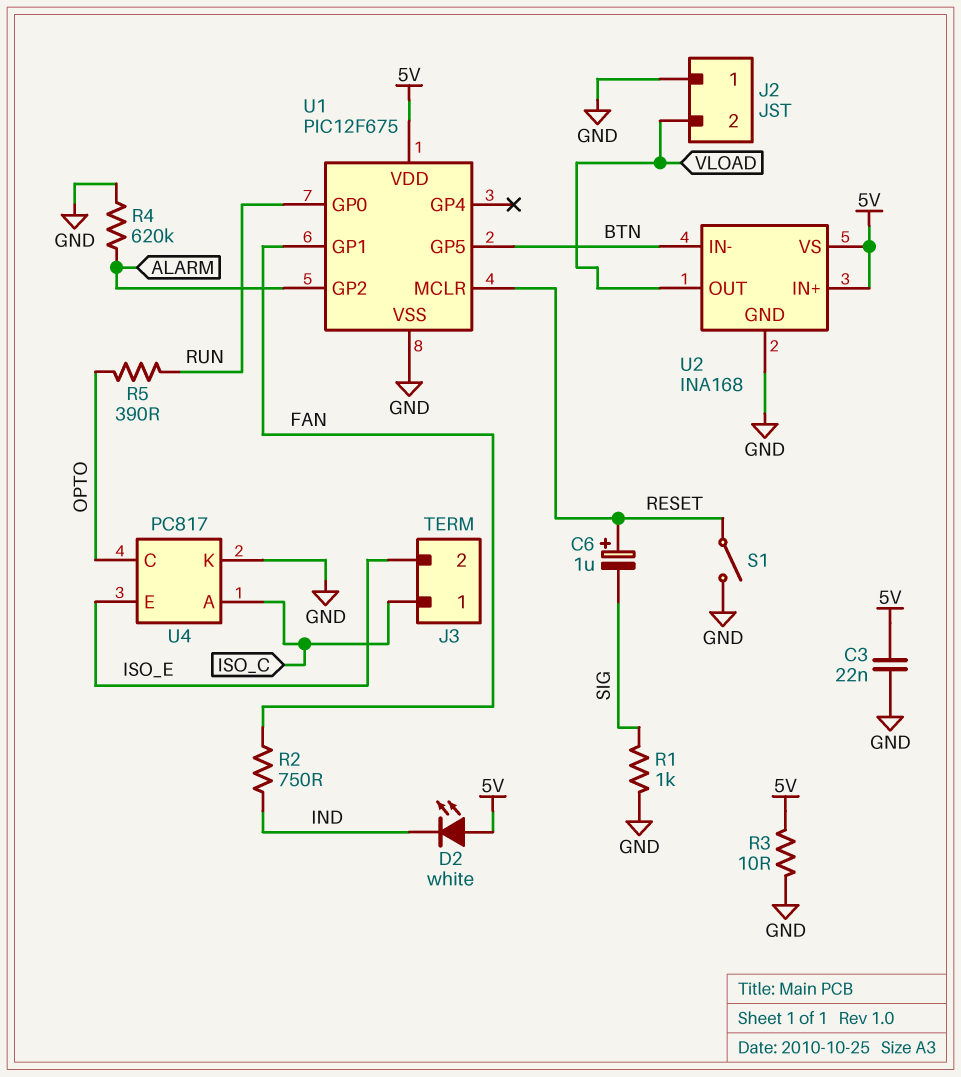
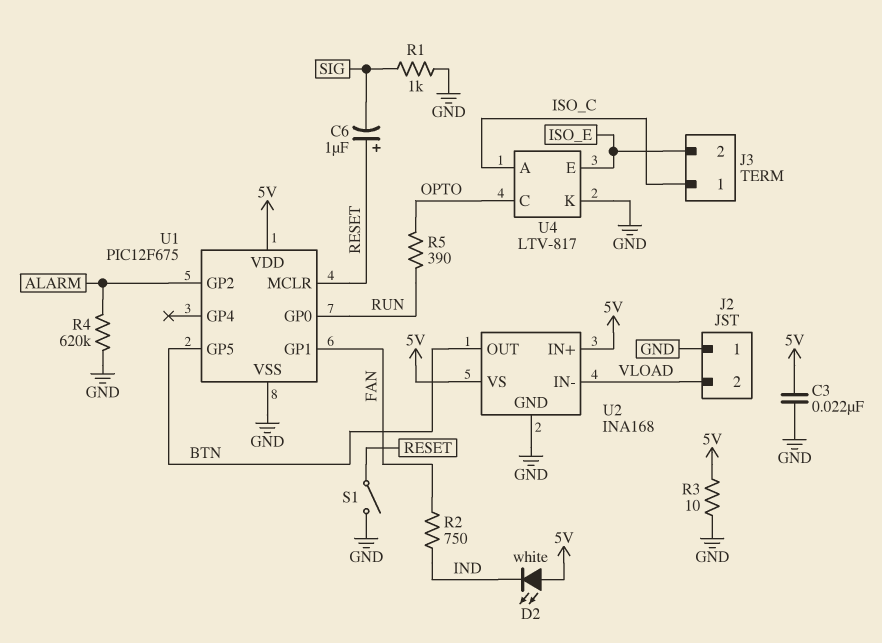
U2 pin IN-: BTN -> VLOAD
U2 pin OUT: VLOAD -> BTN
U4: PC817 -> LTV-817

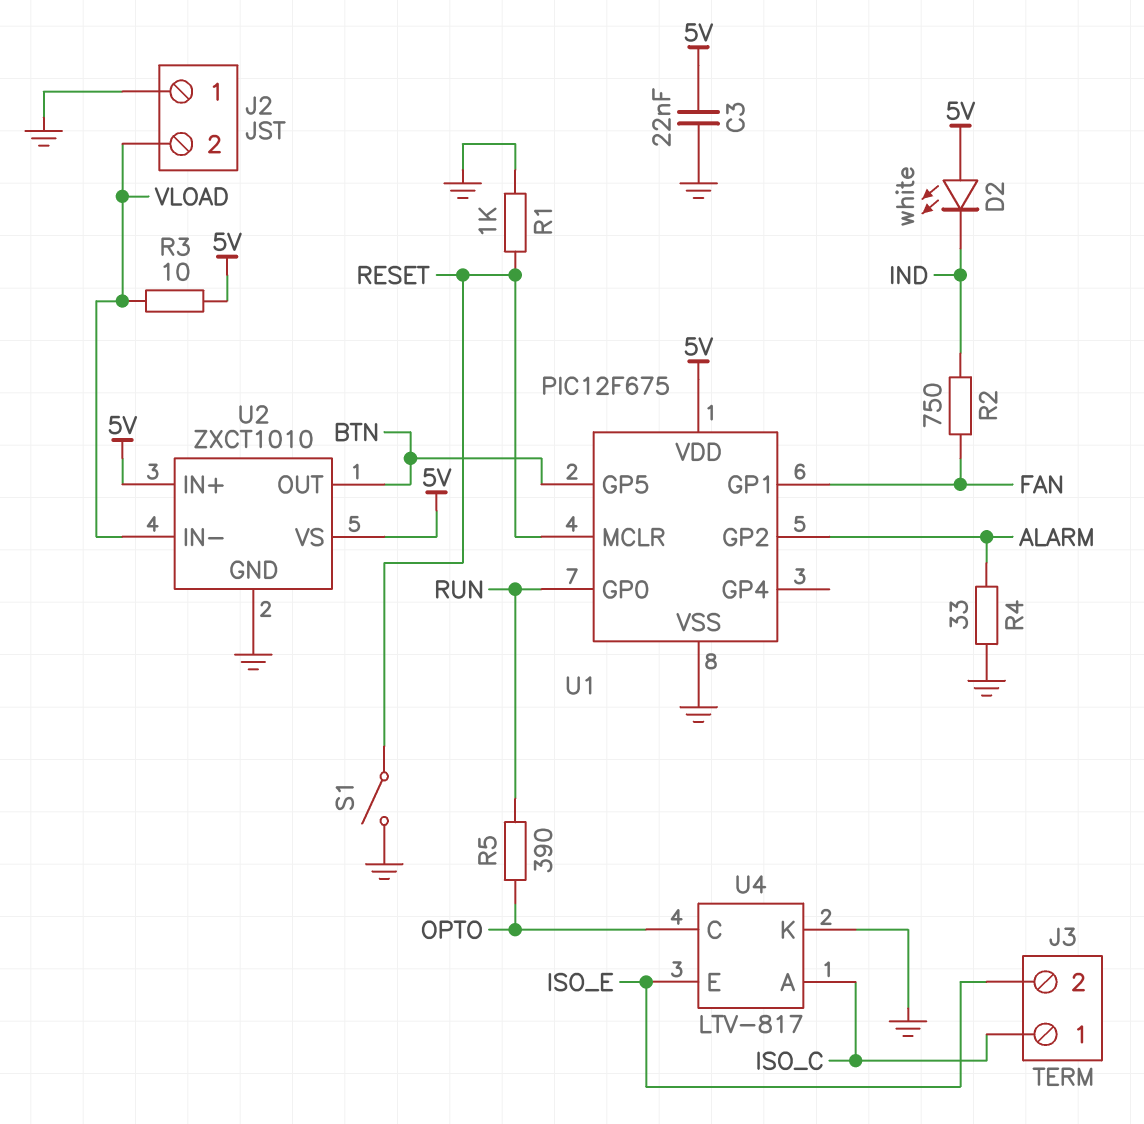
C6: 1uF (plus RESET, minus SIG) -> none
R1: 1k (GND, SIG) -> 1k (GND, RESET)
R3: 10 (5V, GND) -> 10 (5V, VLOAD)
R4: 620k (ALARM, GND) -> 33 (ALARM, GND)
U2: INA168 -> ZXCT1010

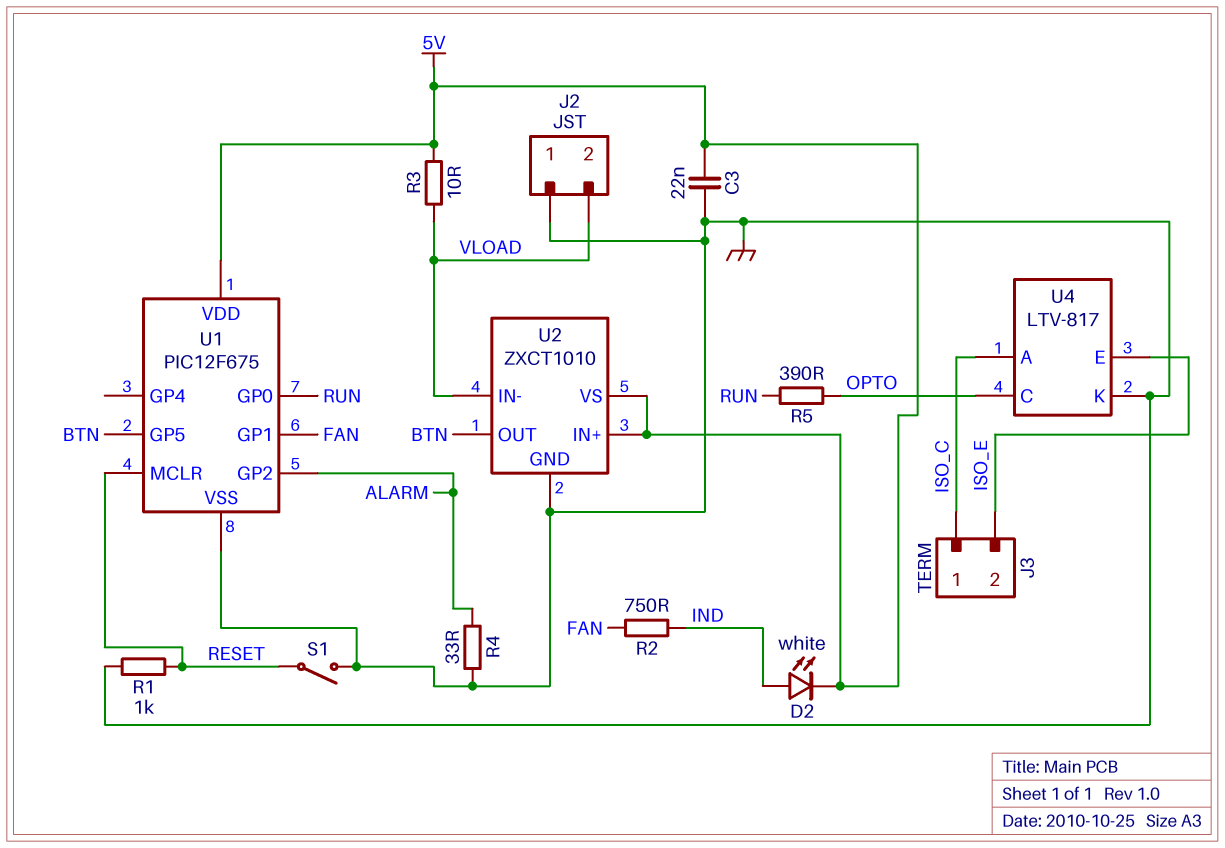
D2: LED white (A 5V, K IND) -> LED white (A IND, K 5V)

